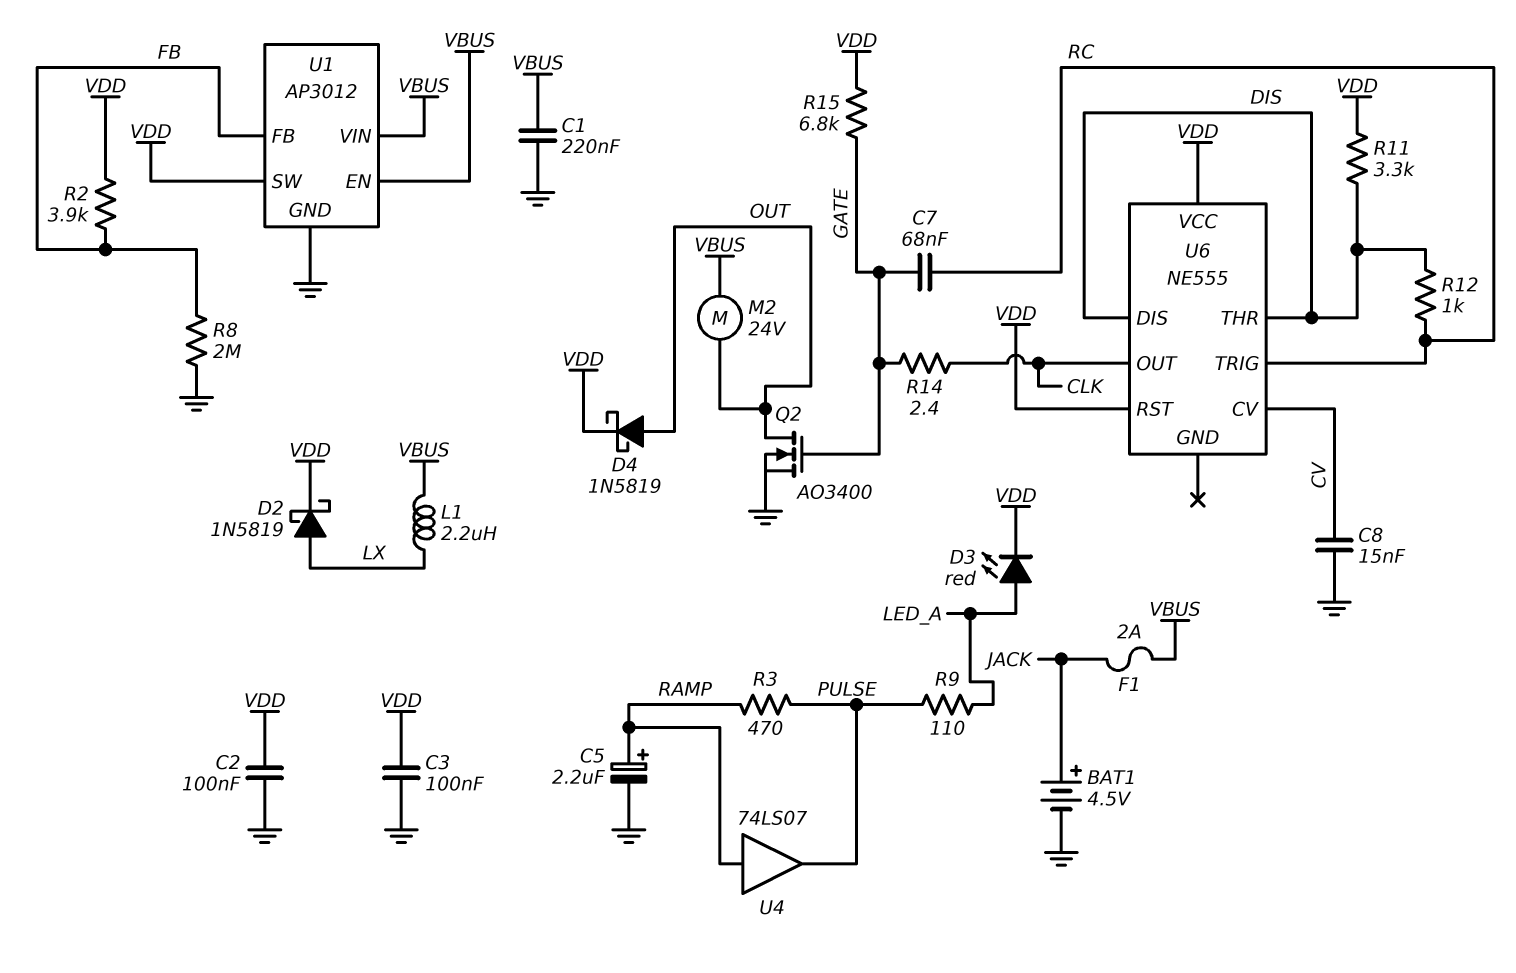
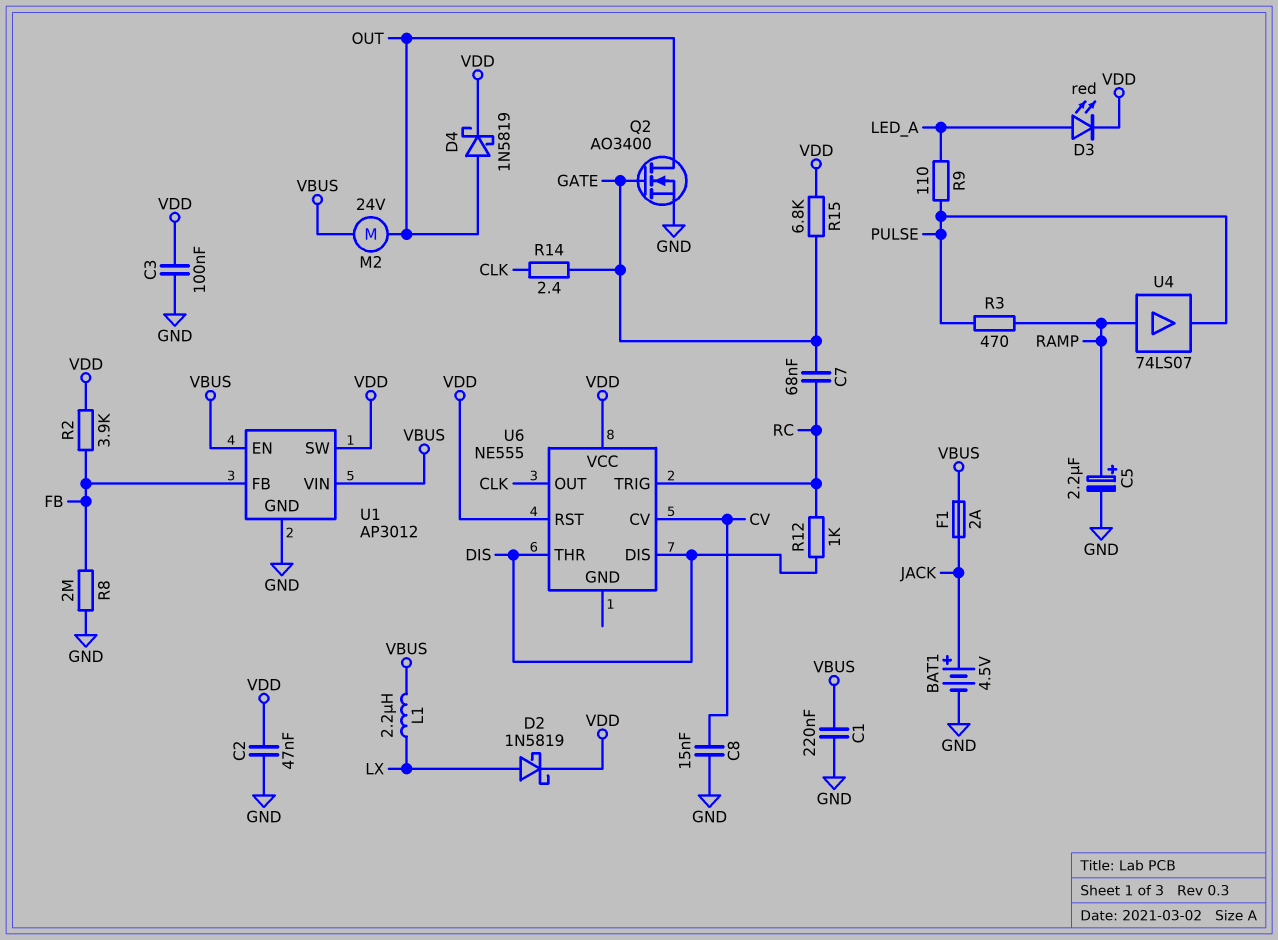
C2: 100nF (GND, VDD) -> 47nF (GND, VDD)
R11: 3.3k (DIS, VDD) -> none

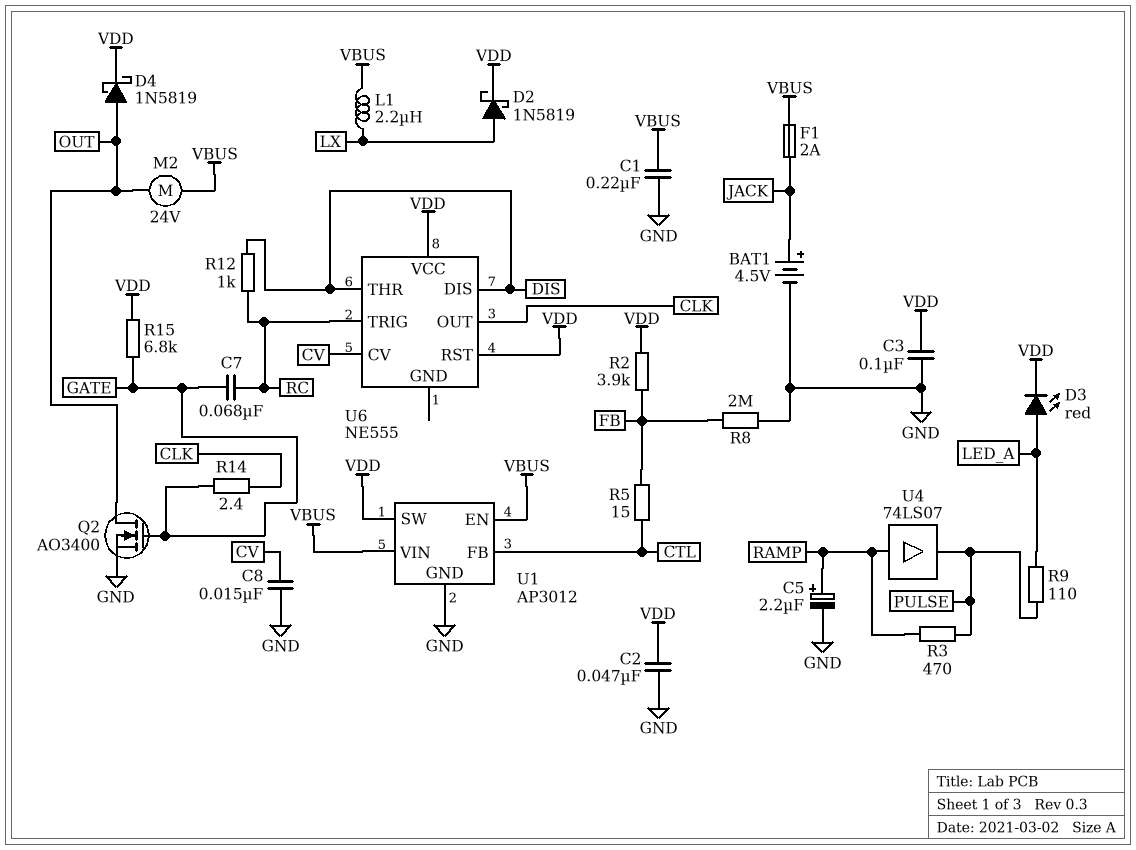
R5: none -> 15 (CTL, FB)
U1 pin FB: FB -> CTL

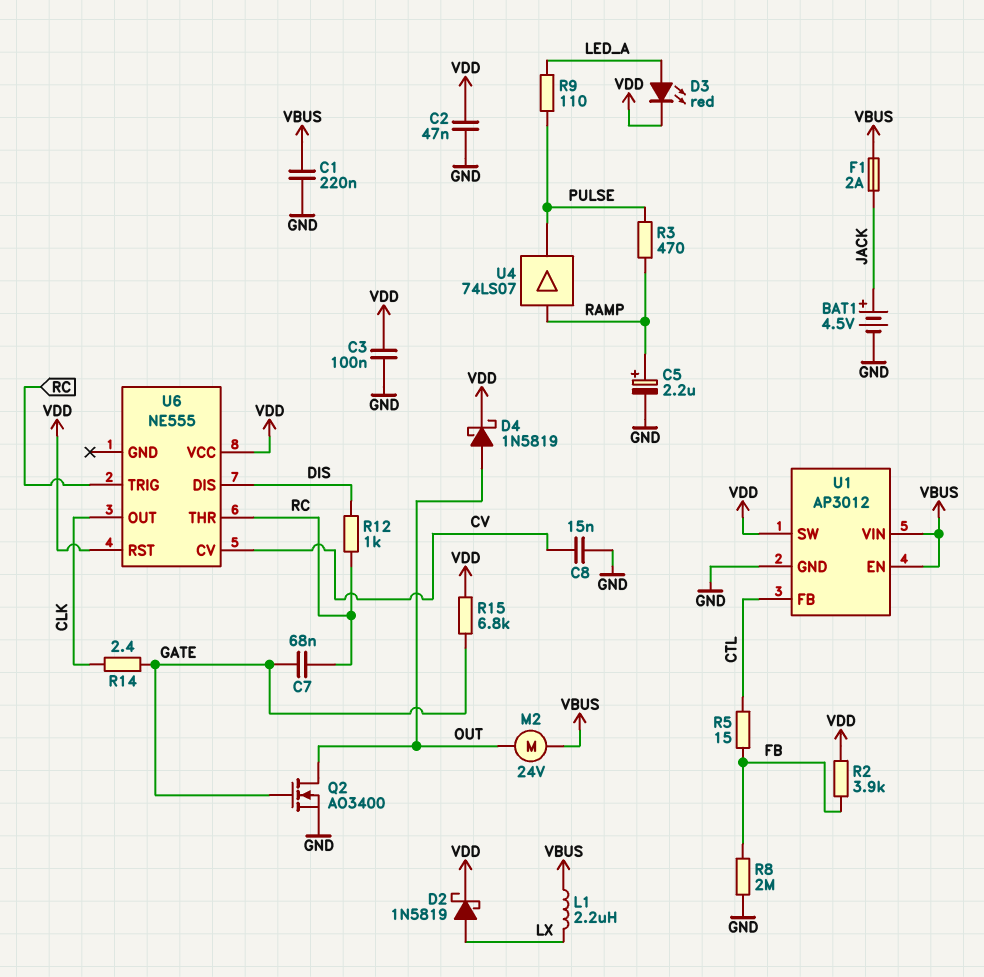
U6 pin THR: DIS -> RC

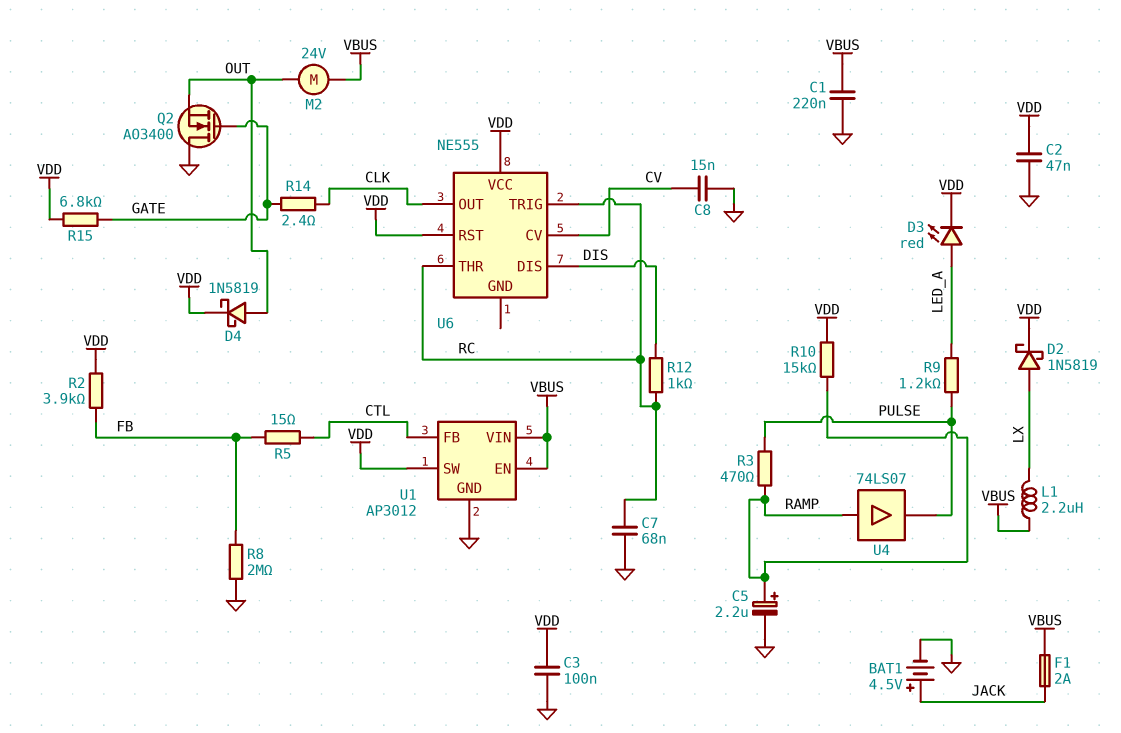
C7: 68nF (GATE, RC) -> 68nF (GND, RC)
Q2: NMOS AO3400 (G GATE, D OUT, S GND) -> NMOS AO3400 (G GATE, D GND, S OUT)
R9: 110 (LED_A, PULSE) -> 1.2k (LED_A, PULSE)
R10: none -> 15k (RAMP, VDD)

